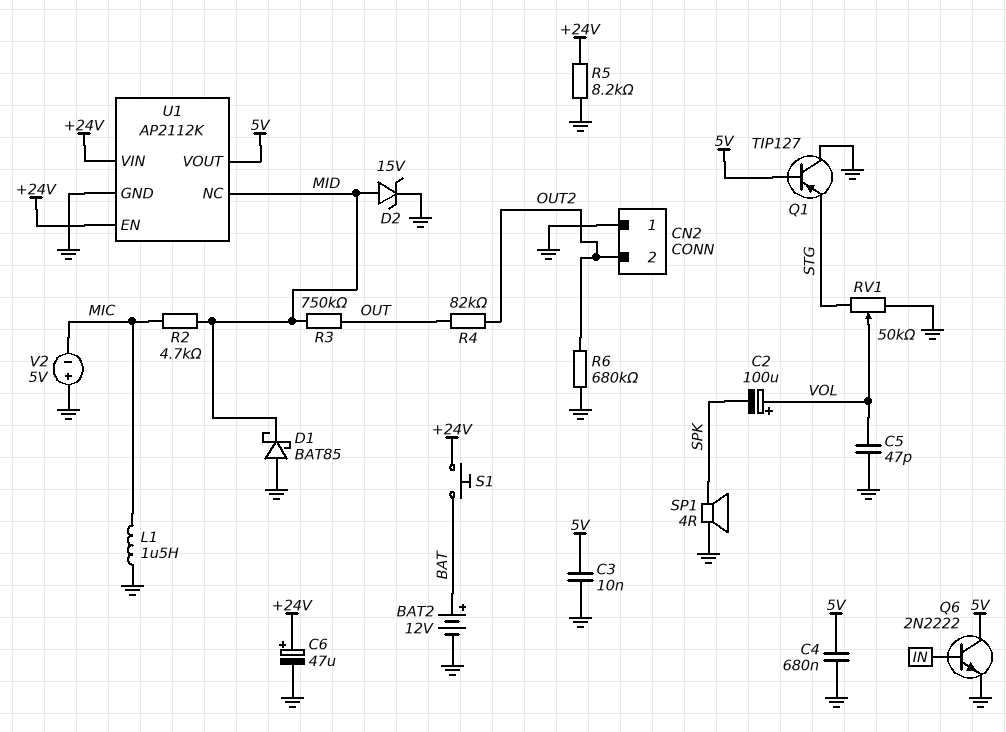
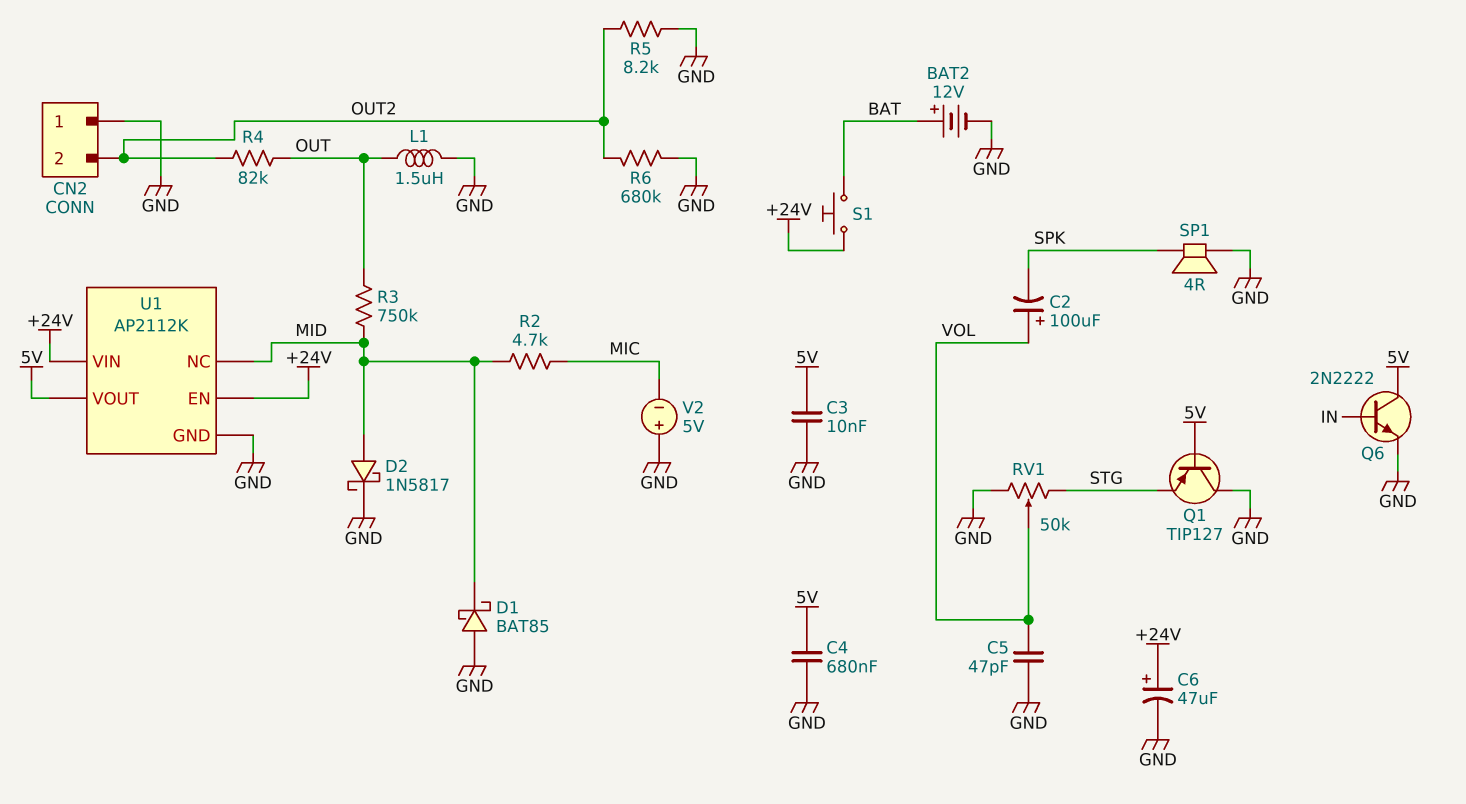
D2: zener 15V (A MID, K GND) -> schottky 1N5817 (A MID, K GND)
L1: 1.5uH (GND, MIC) -> 1.5uH (GND, OUT)
R5: 8.2k (+24V, GND) -> 8.2k (GND, OUT2)

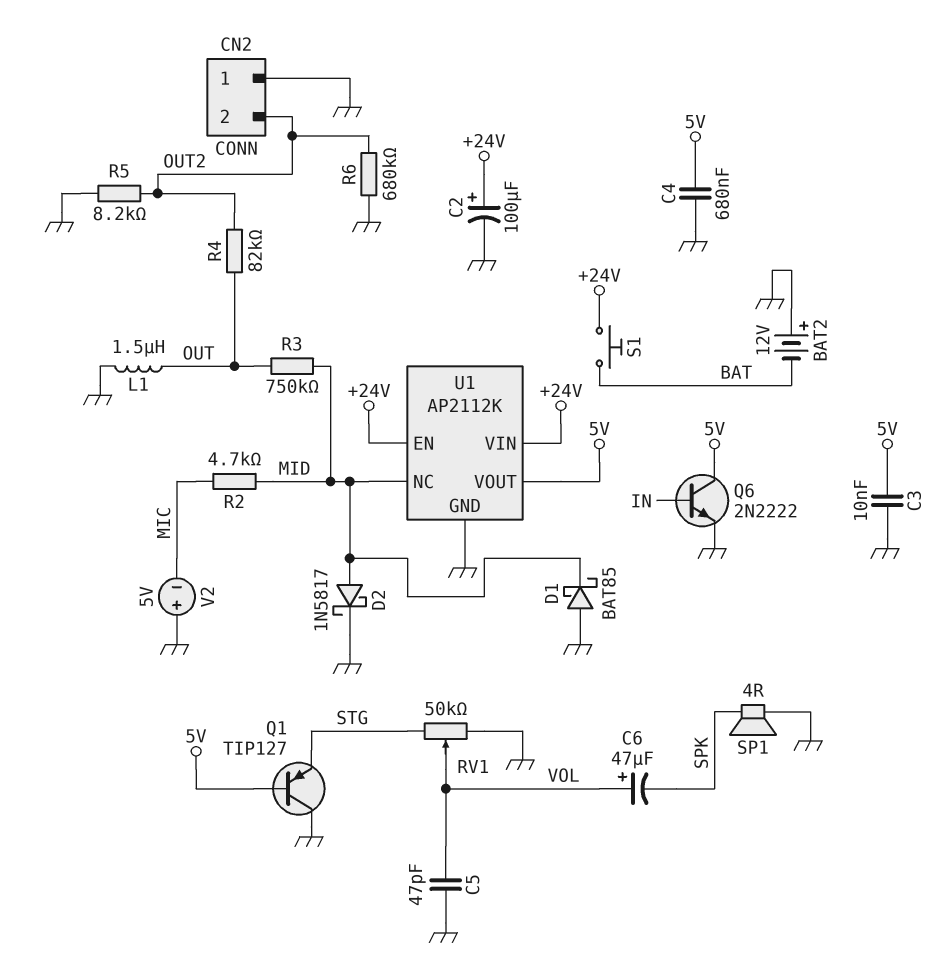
BAT2: 12V (plus BAT, minus GND) -> 12V (plus GND, minus BAT)
C2: 100uF (plus VOL, minus SPK) -> 100uF (plus +24V, minus GND)
C6: 47uF (plus +24V, minus GND) -> 47uF (plus VOL, minus SPK)

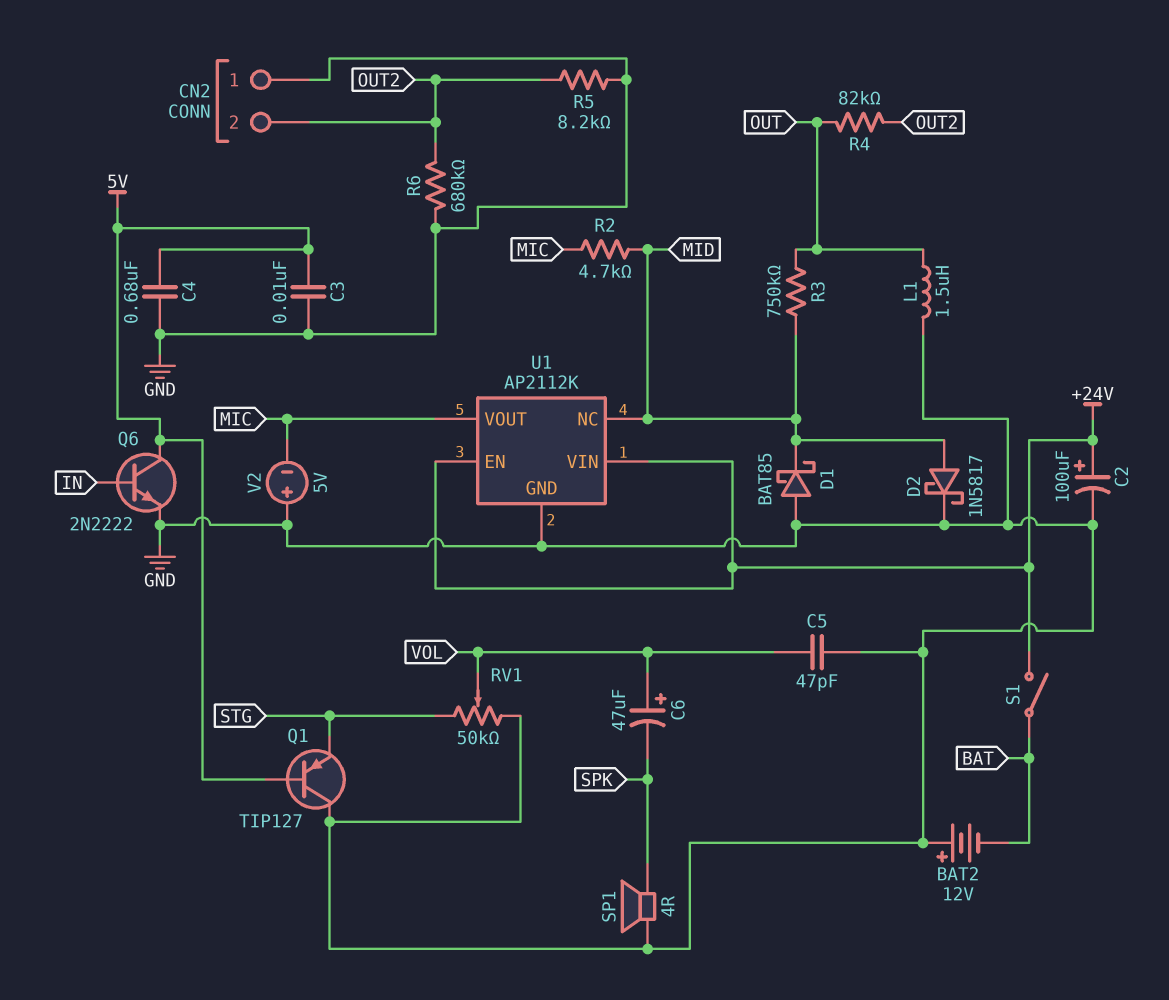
S1: button (+24V, BAT) -> switch (+24V, BAT)
U1 pin VOUT: 5V -> MIC

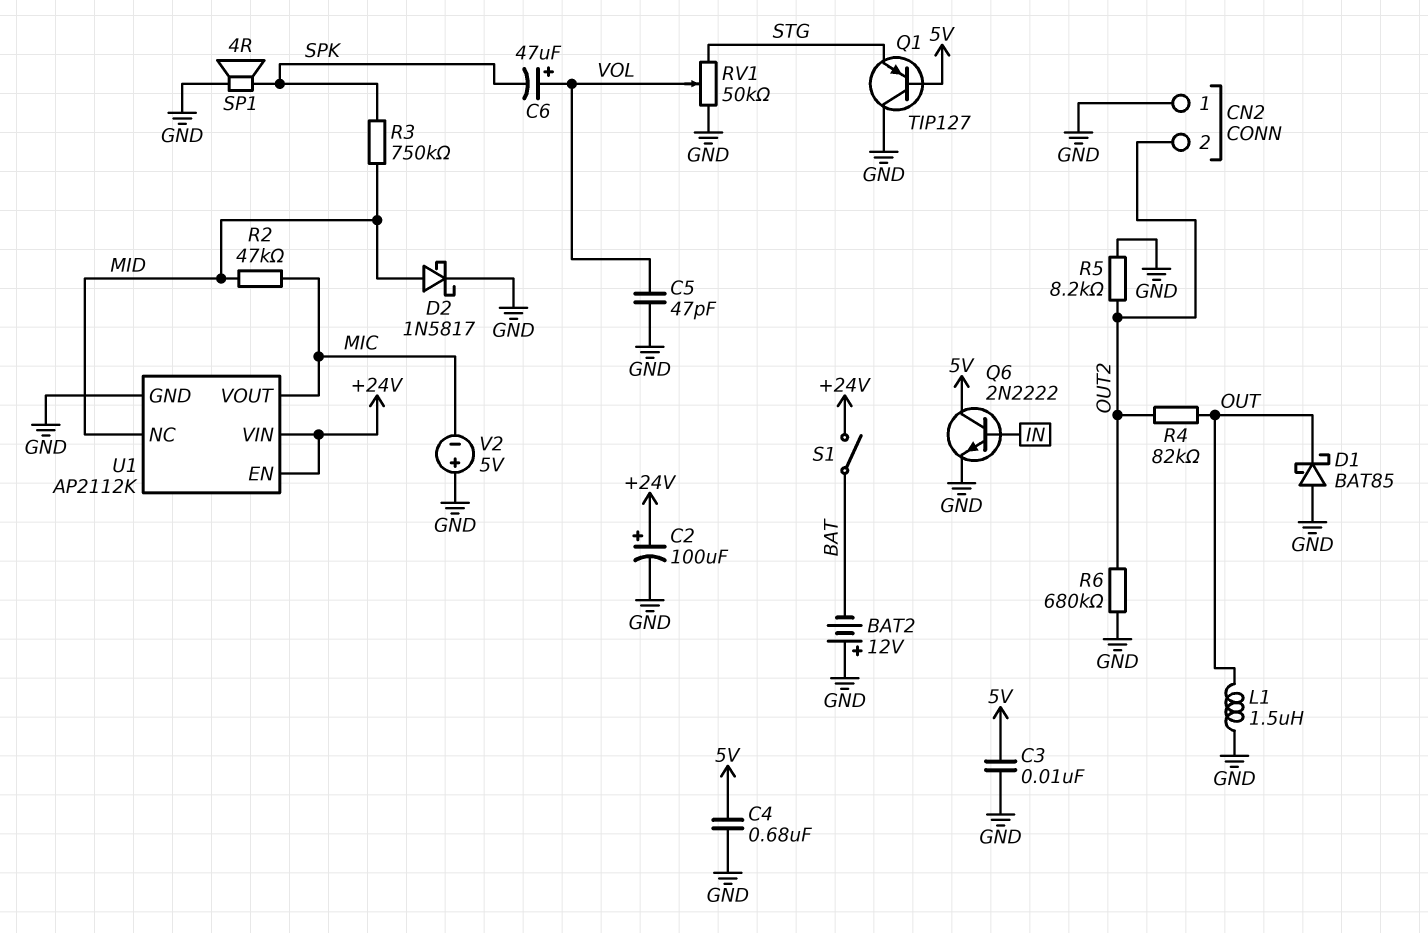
D1: schottky BAT85 (A GND, K MID) -> schottky BAT85 (A GND, K OUT)
R2: 4.7k (MIC, MID) -> 47k (MIC, MID)
R3: 750k (MID, OUT) -> 750k (MID, SPK)

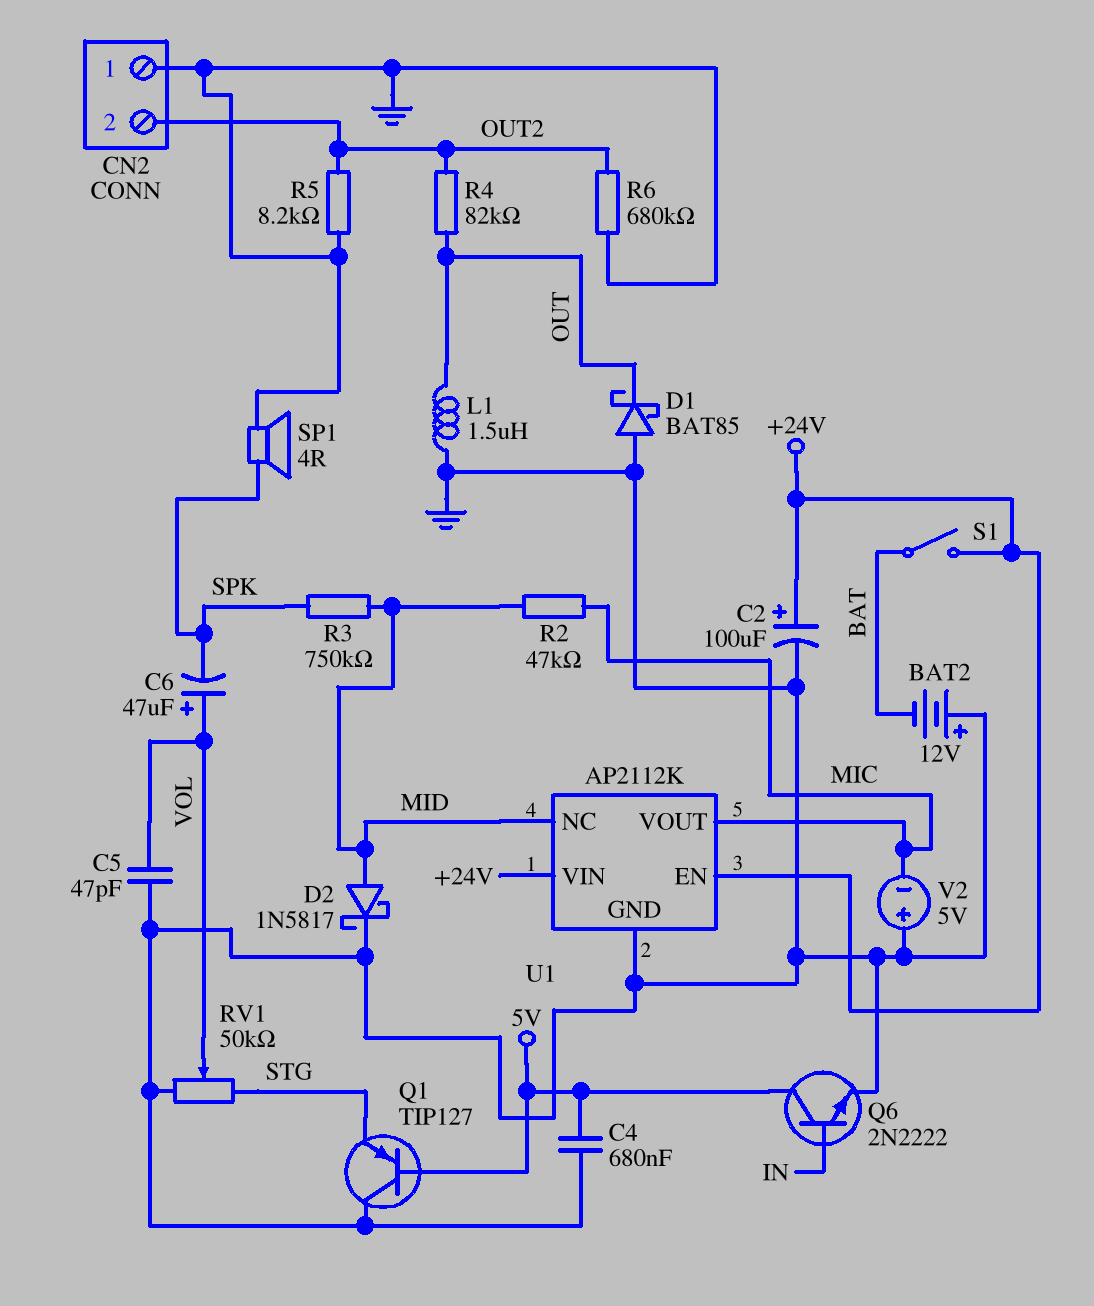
C3: 10nF (5V, GND) -> none

